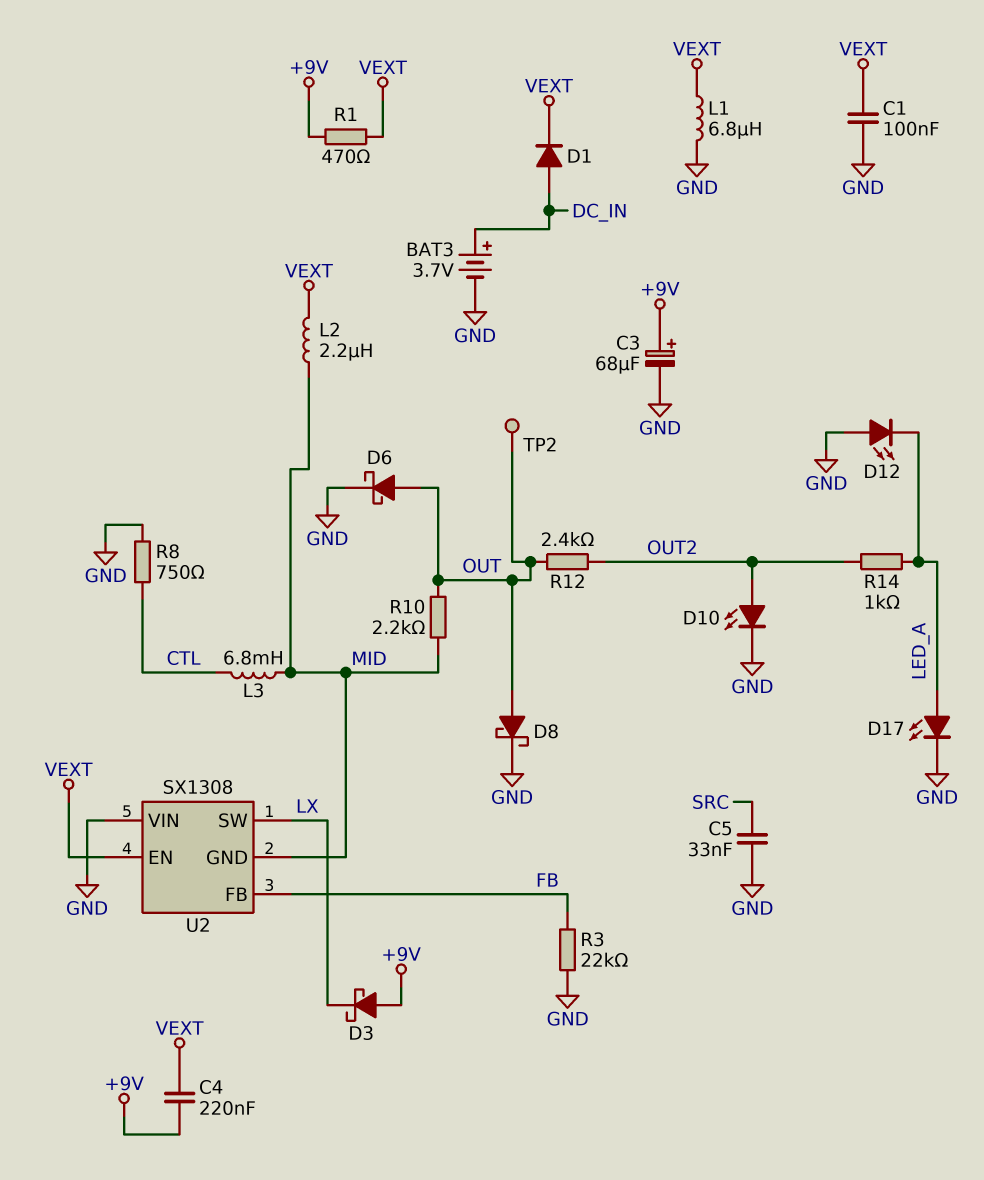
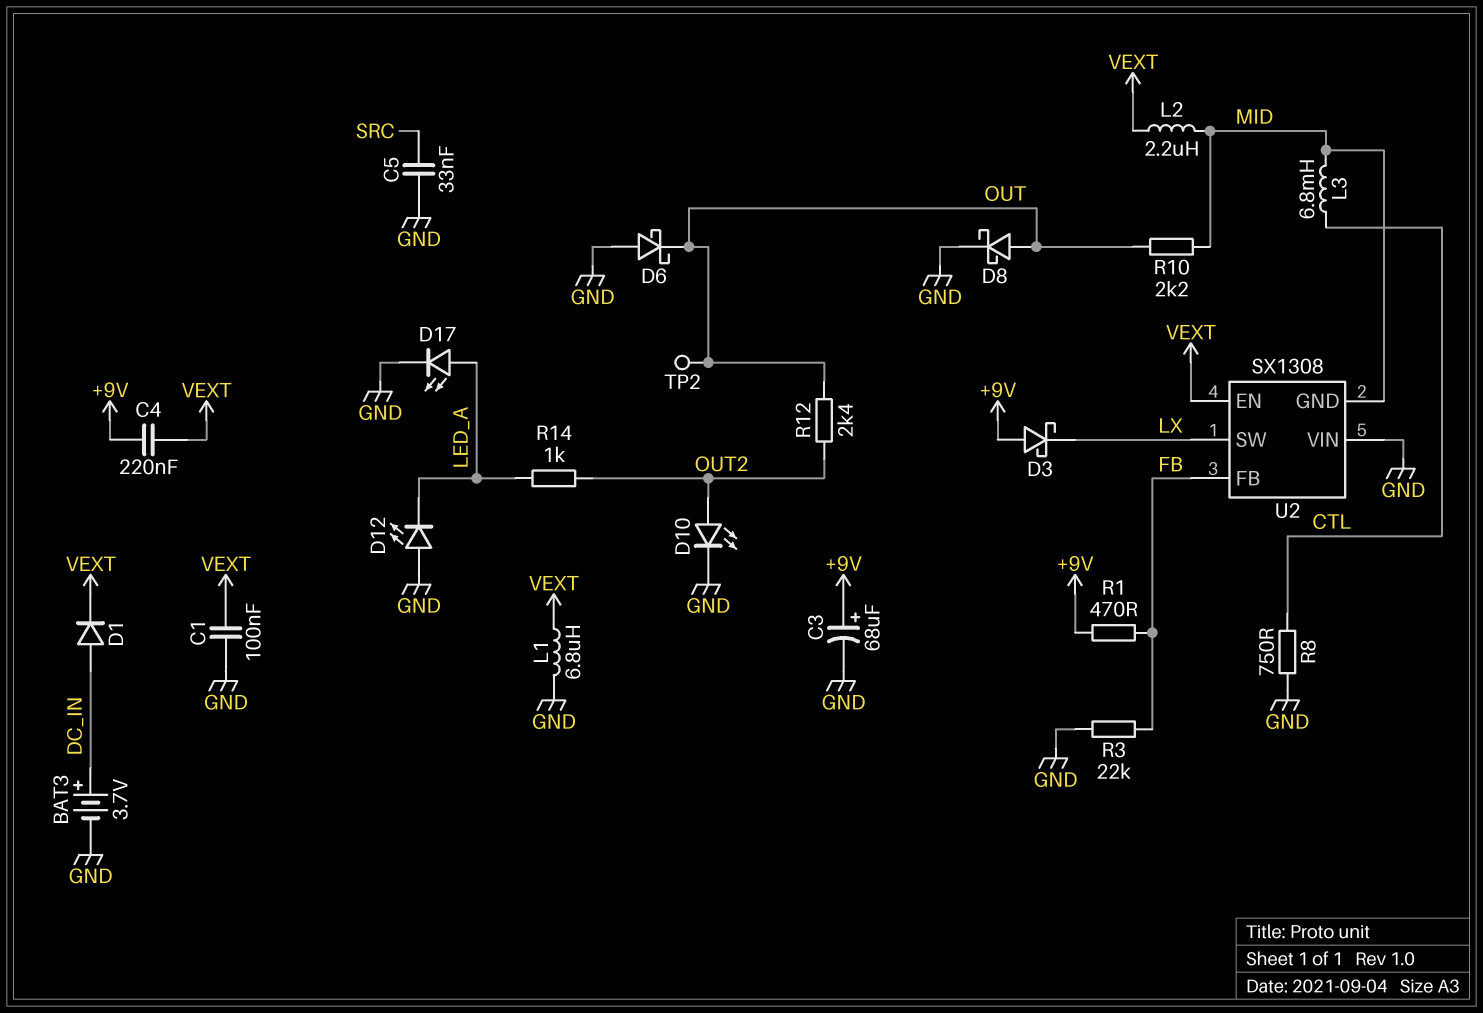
D6: schottky (A OUT, K GND) -> schottky (A GND, K OUT)
R1: 470 (+9V, VEXT) -> 470 (+9V, FB)

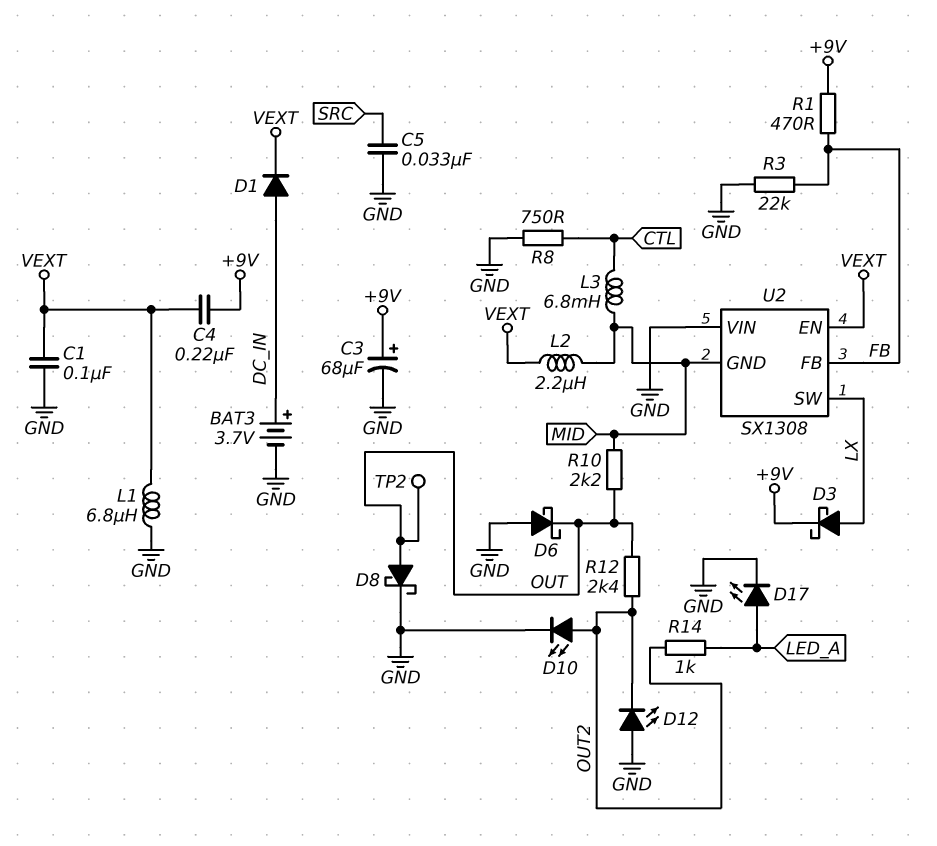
D3: schottky (A +9V, K LX) -> schottky (A LX, K +9V)
D12: LED (A GND, K LED_A) -> LED (A GND, K OUT2)

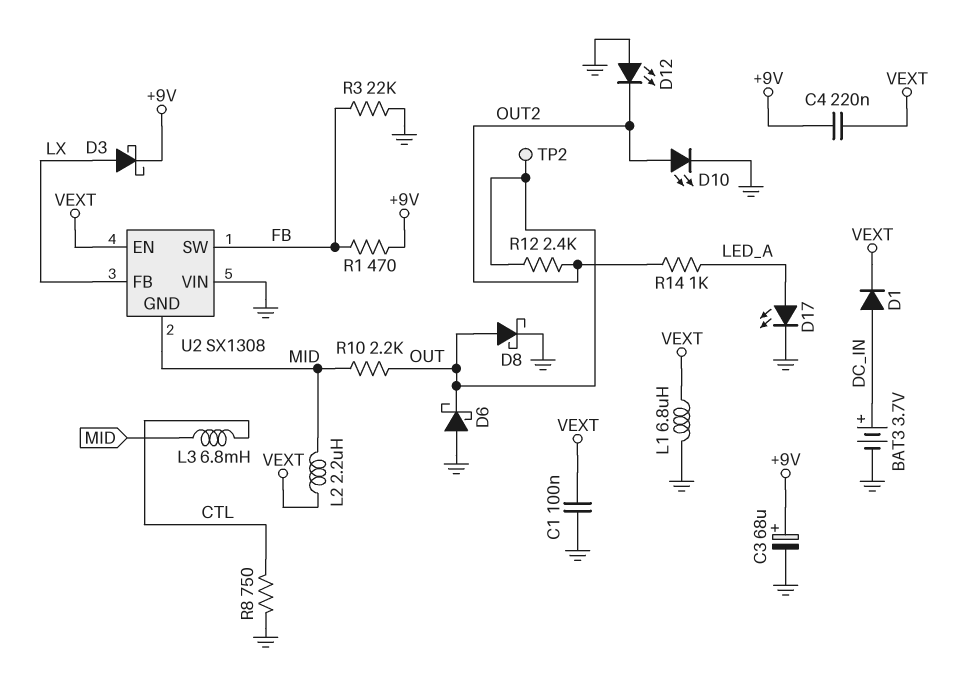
C5: 33nF (GND, SRC) -> none
U2 pin FB: FB -> LX
U2 pin SW: LX -> FB

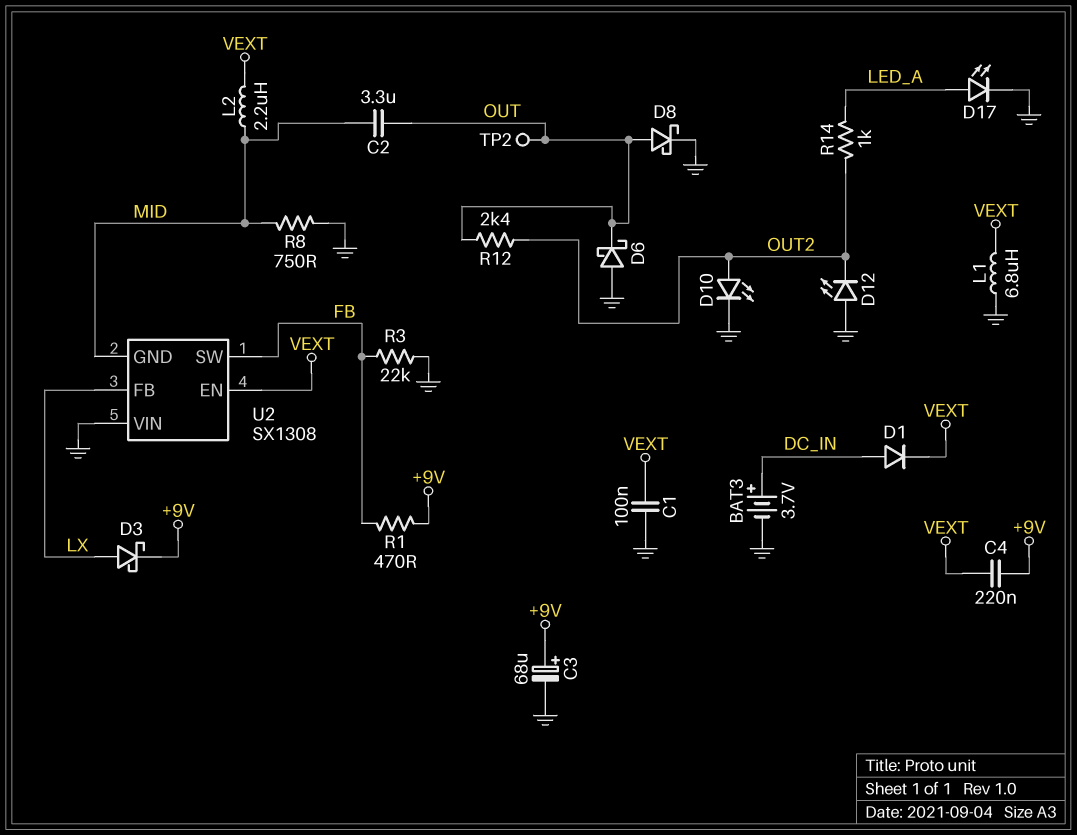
C2: none -> 3.3uF (MID, OUT)
L3: 6.8mH (CTL, MID) -> none
R8: 750 (CTL, GND) -> 750 (GND, MID)
R10: 2.2k (MID, OUT) -> none

